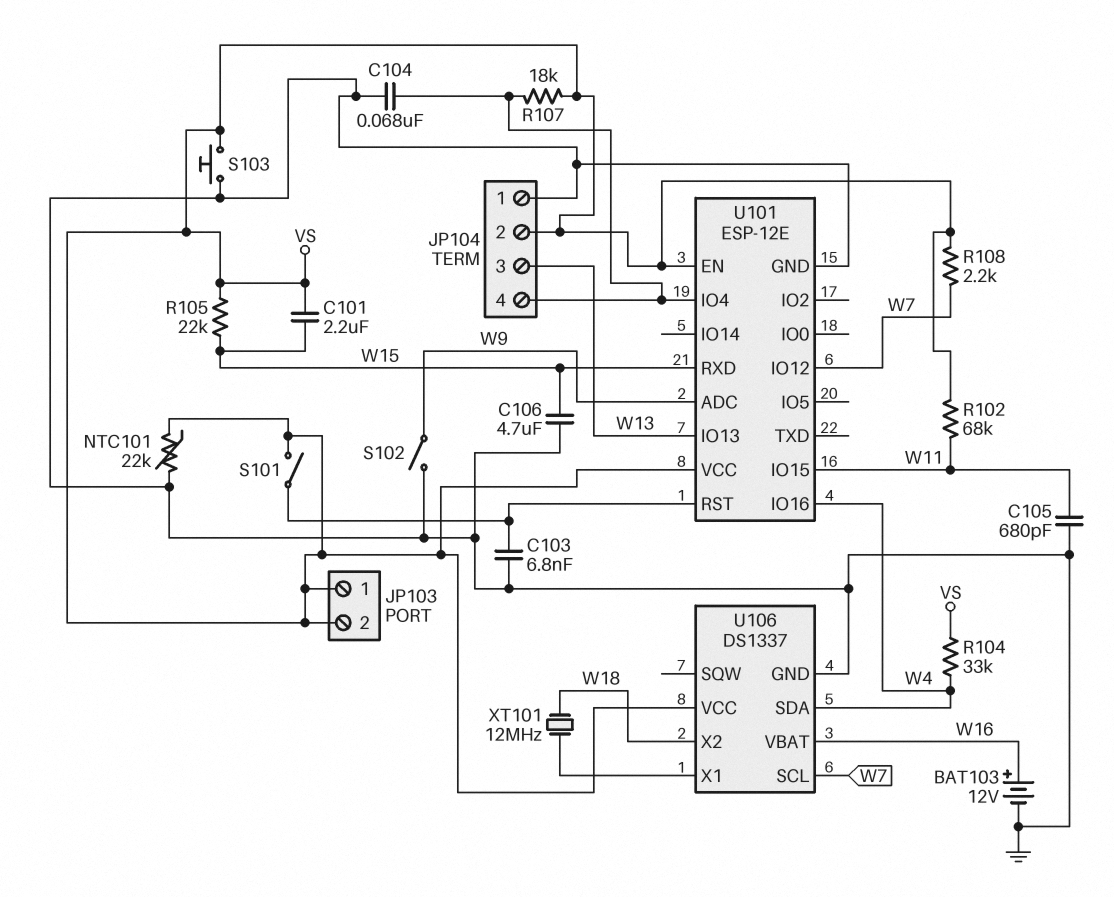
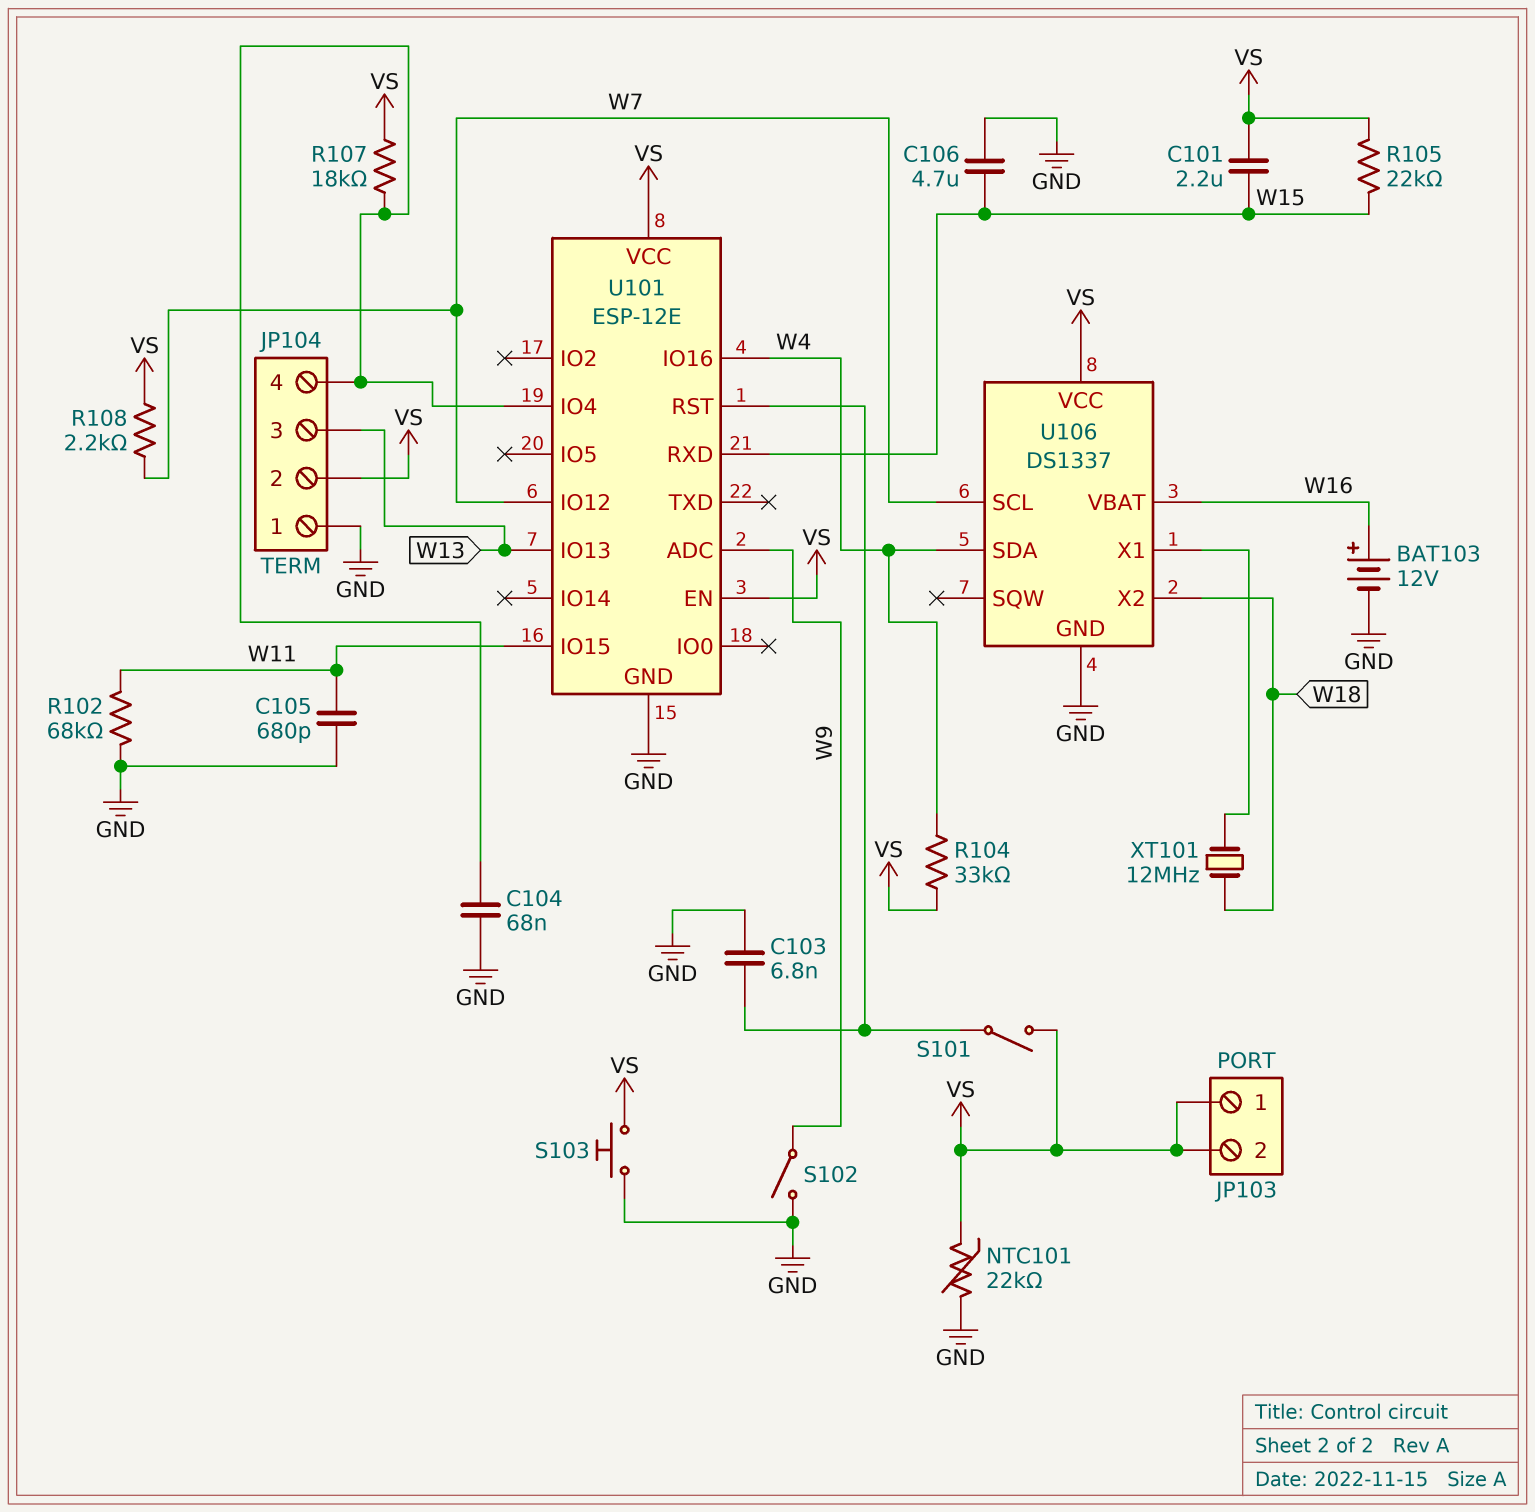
R102: 68k (VS, W11) -> 68k (GND, W11)

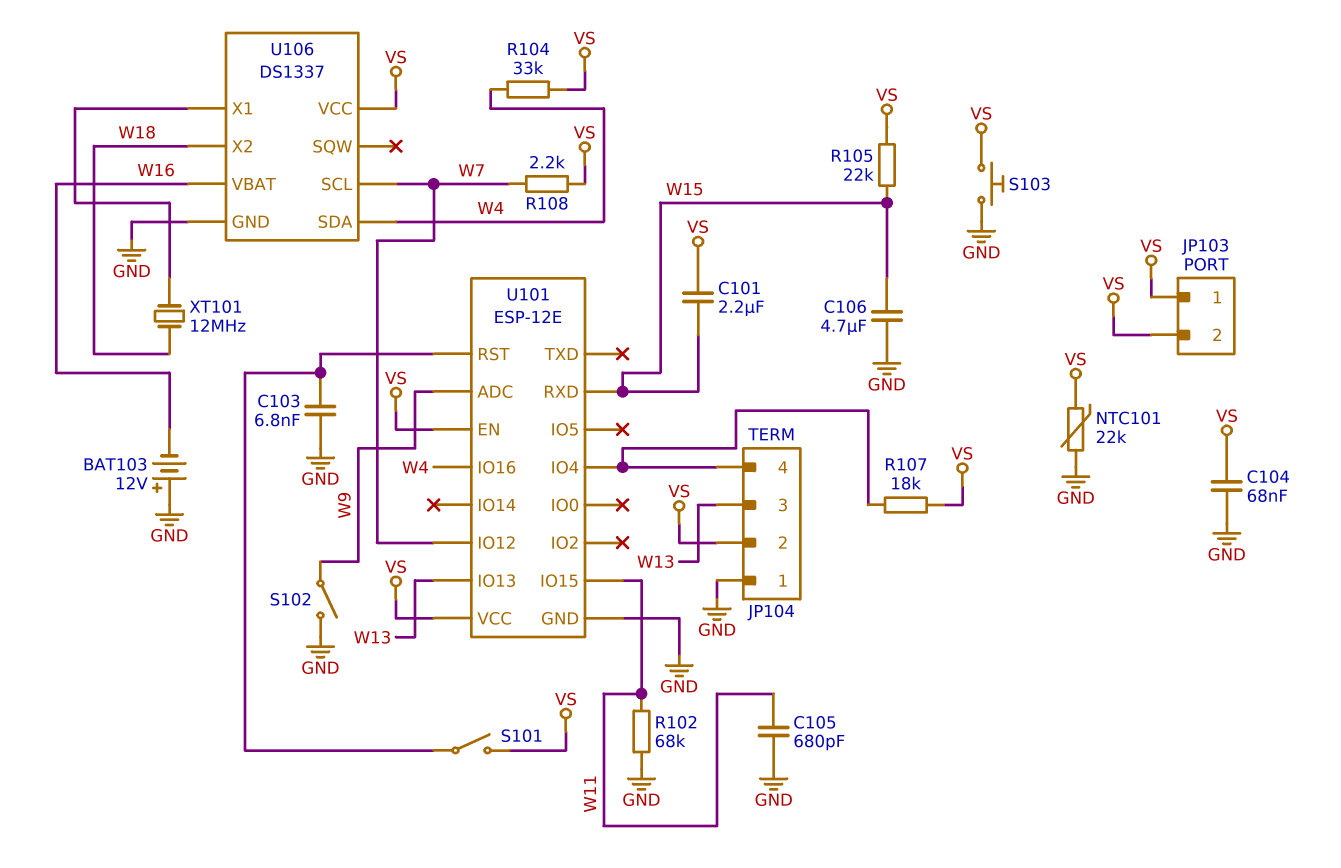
BAT103: 12V (plus W16, minus GND) -> 12V (plus GND, minus W16)
C104: 68nF (GND, JP104/4) -> 68nF (GND, VS)

